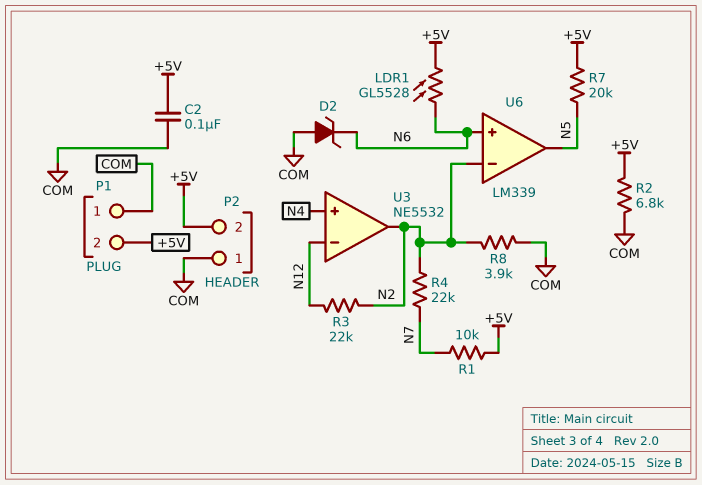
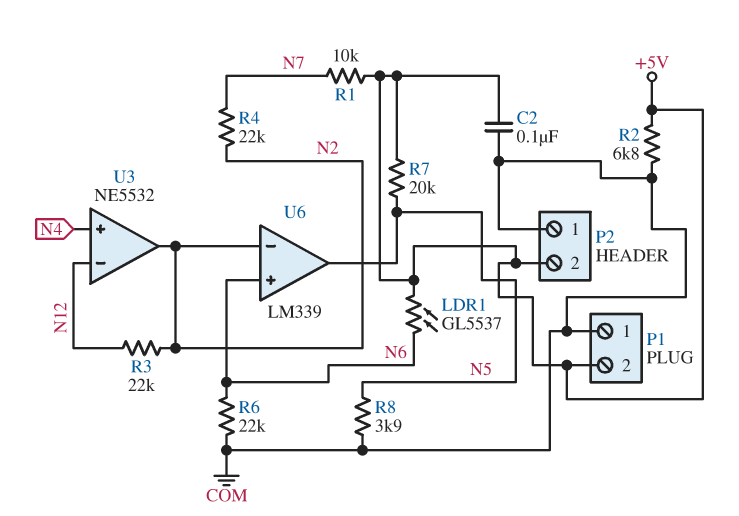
D2: zener (A COM, K N6) -> none
LDR1: GL5528 (+5V, N6) -> GL5537 (+5V, N6)
R6: none -> 22k (COM, N6)
R8: 3.9k (COM, N2) -> 3.9k (COM, N5)

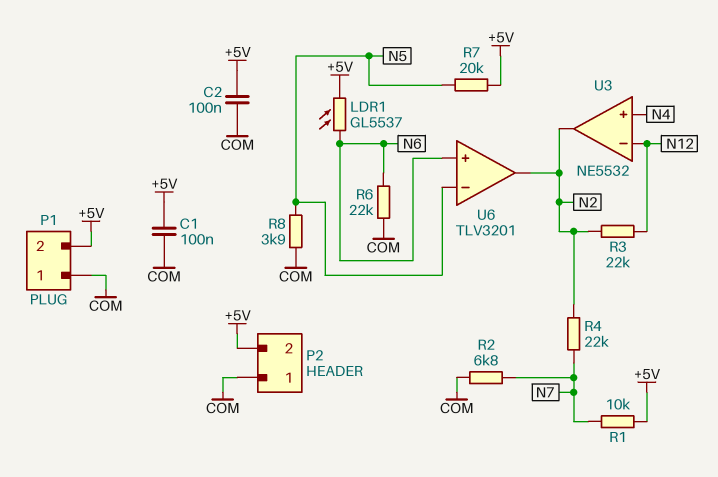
C1: none -> 100nF (+5V, COM)
R2: 6.8k (+5V, COM) -> 6.8k (COM, N7)
U6: LM339 -> TLV3201
U6 pin in-: N2 -> N5
U6 pin out: N5 -> N2

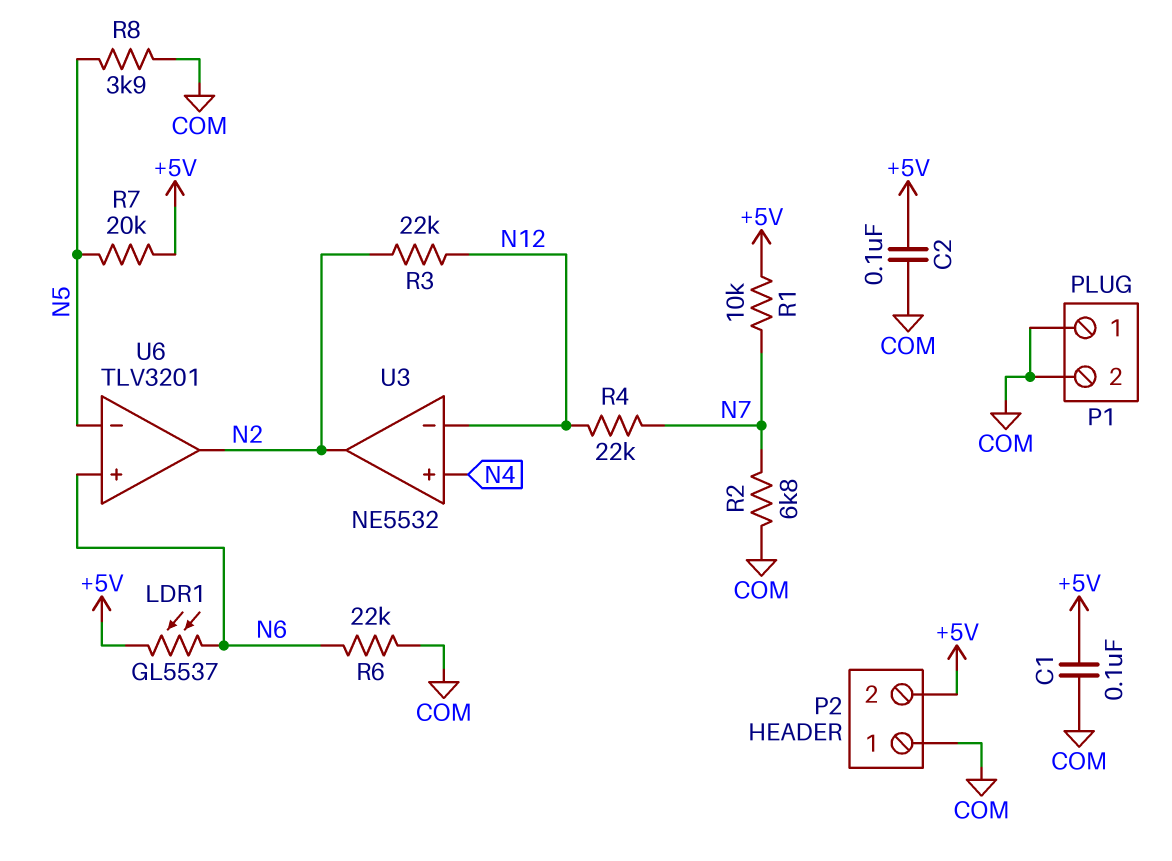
P1 pin 2: +5V -> COM
R4: 22k (N2, N7) -> 22k (N7, N12)

